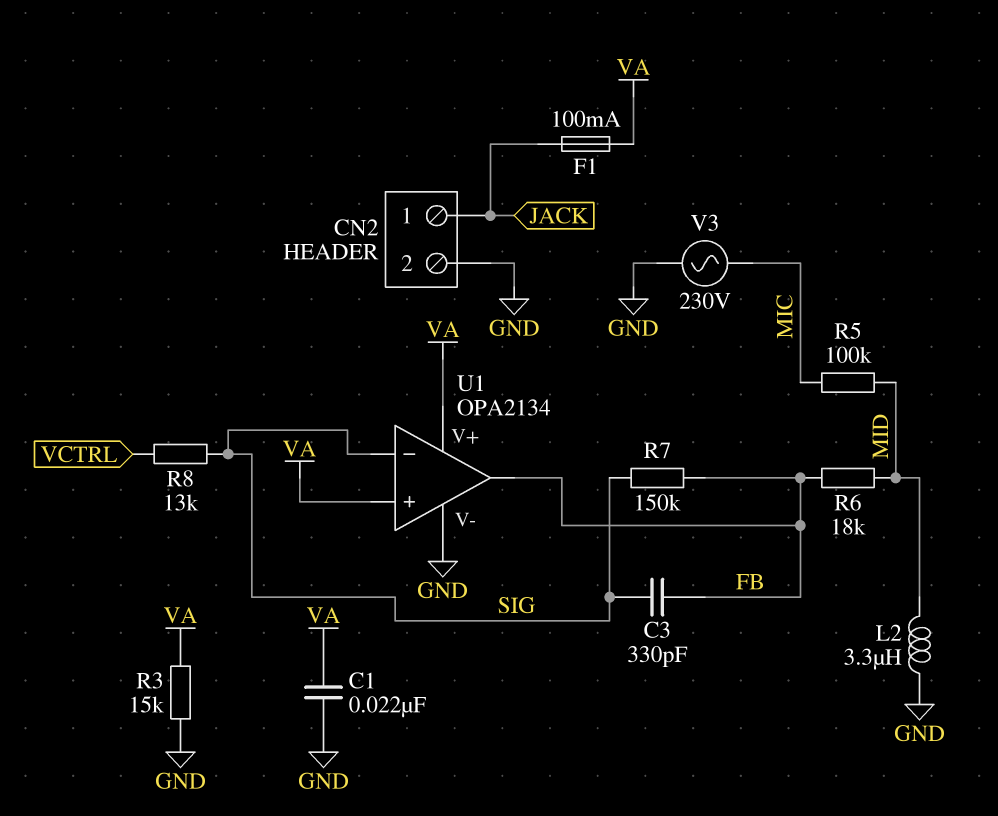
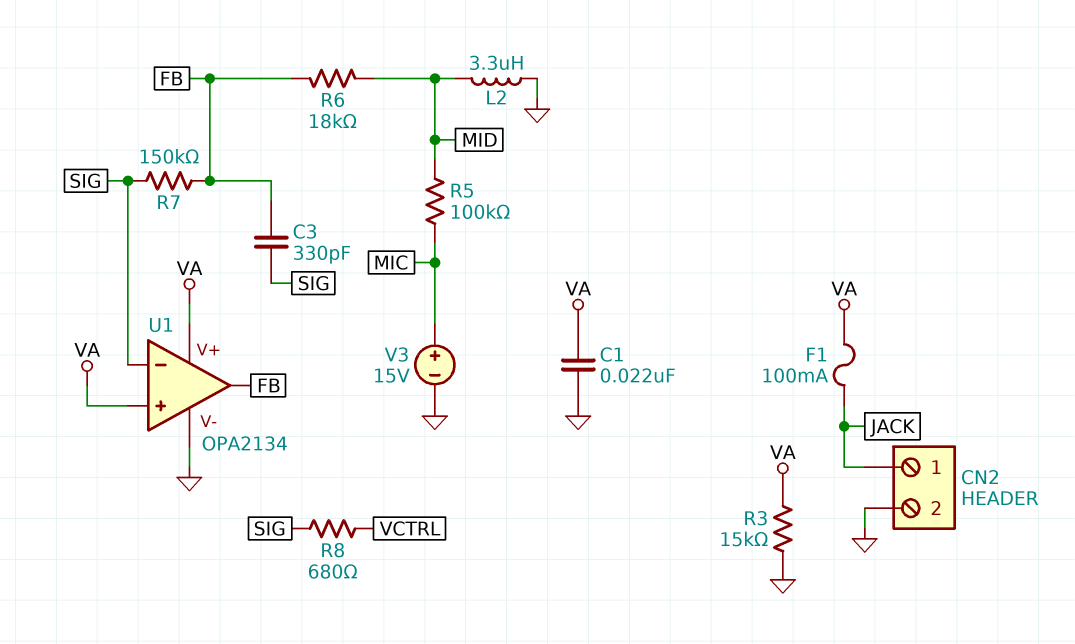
R8: 13k (SIG, VCTRL) -> 680 (SIG, VCTRL)
V3: AC 230V (GND, MIC) -> 15V (plus MIC, minus GND)

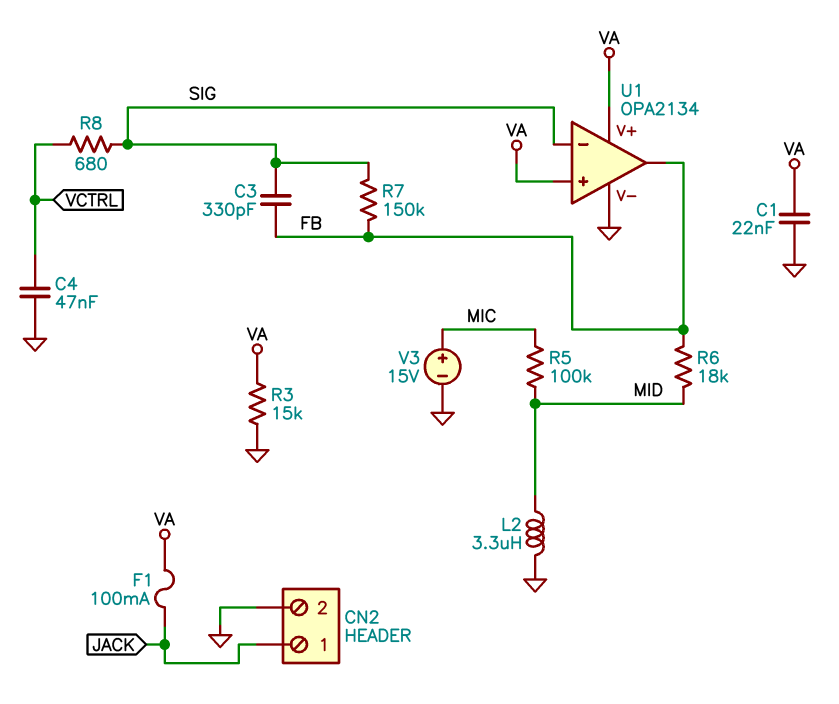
C4: none -> 47nF (GND, VCTRL)

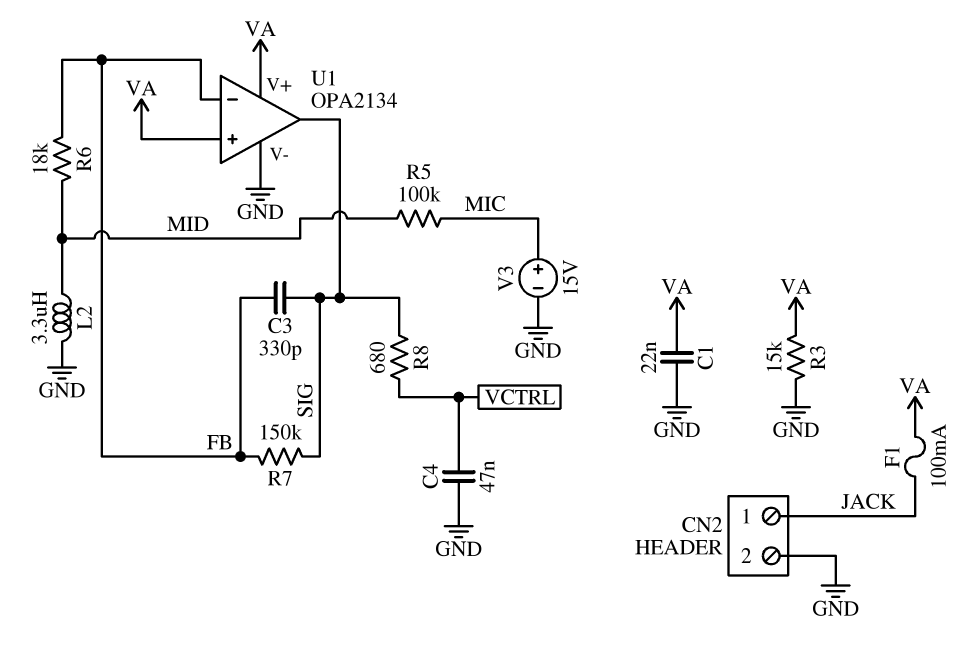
U1 pin in-: SIG -> FB
U1 pin out: FB -> SIG

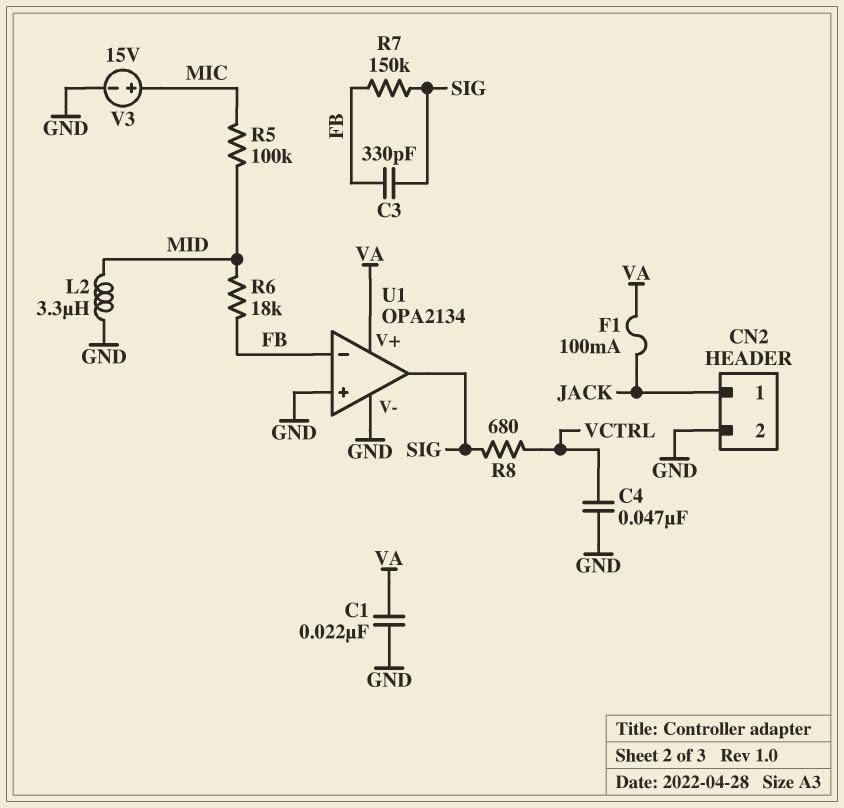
R3: 15k (GND, VA) -> none
U1 pin in+: VA -> GND

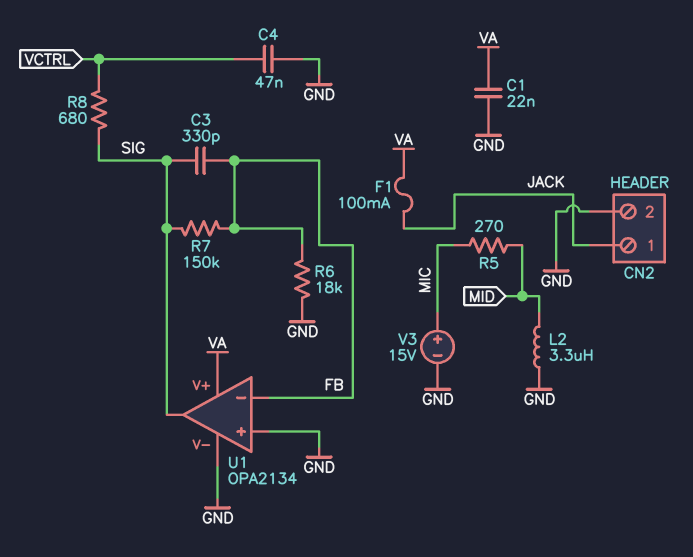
R5: 100k (MIC, MID) -> 270 (MIC, MID)
R6: 18k (FB, MID) -> 18k (FB, GND)

